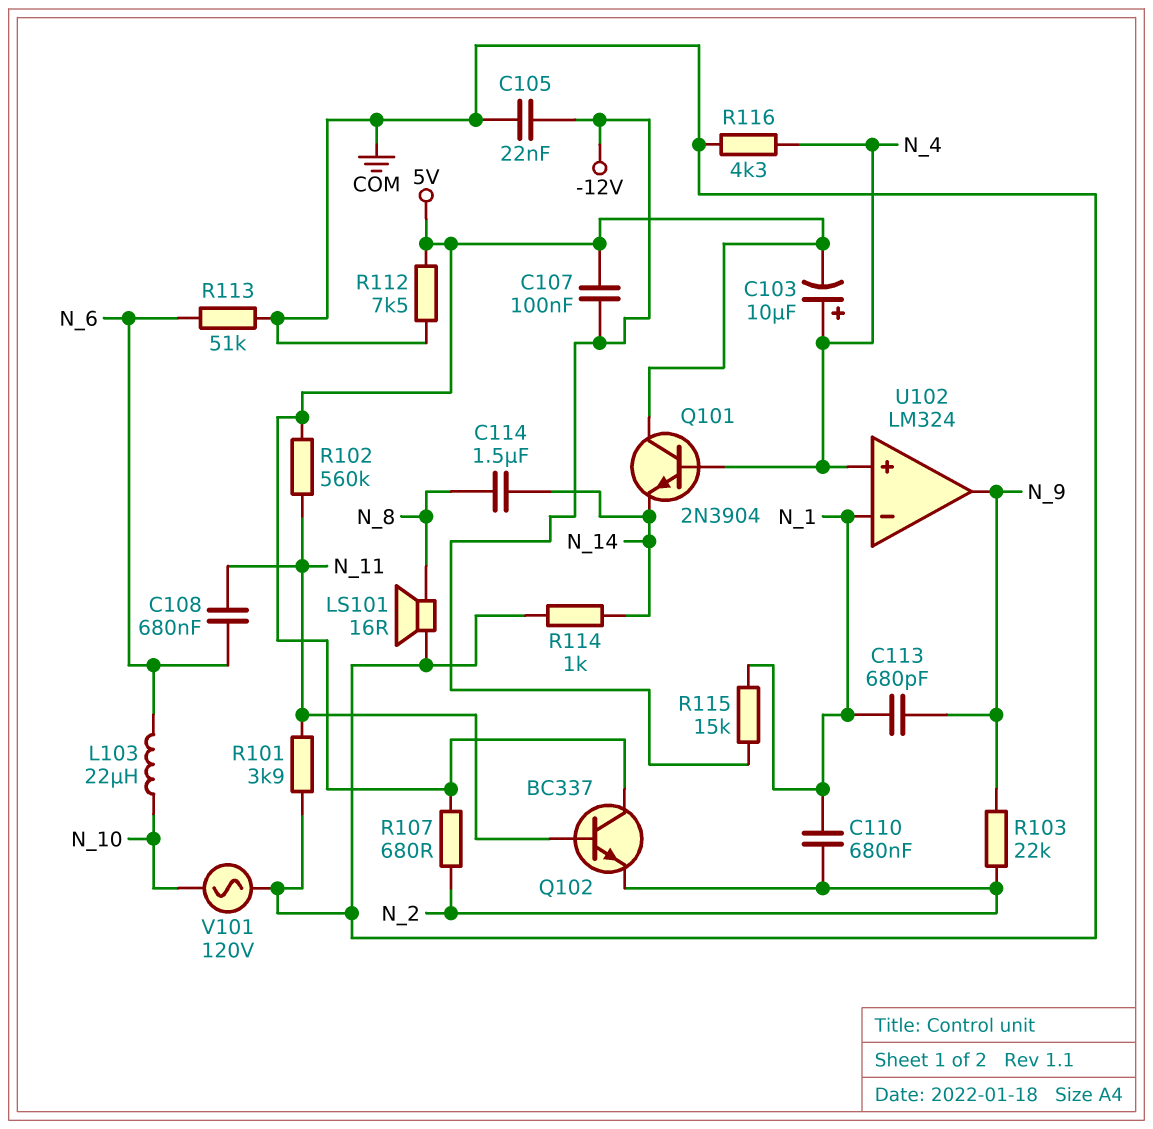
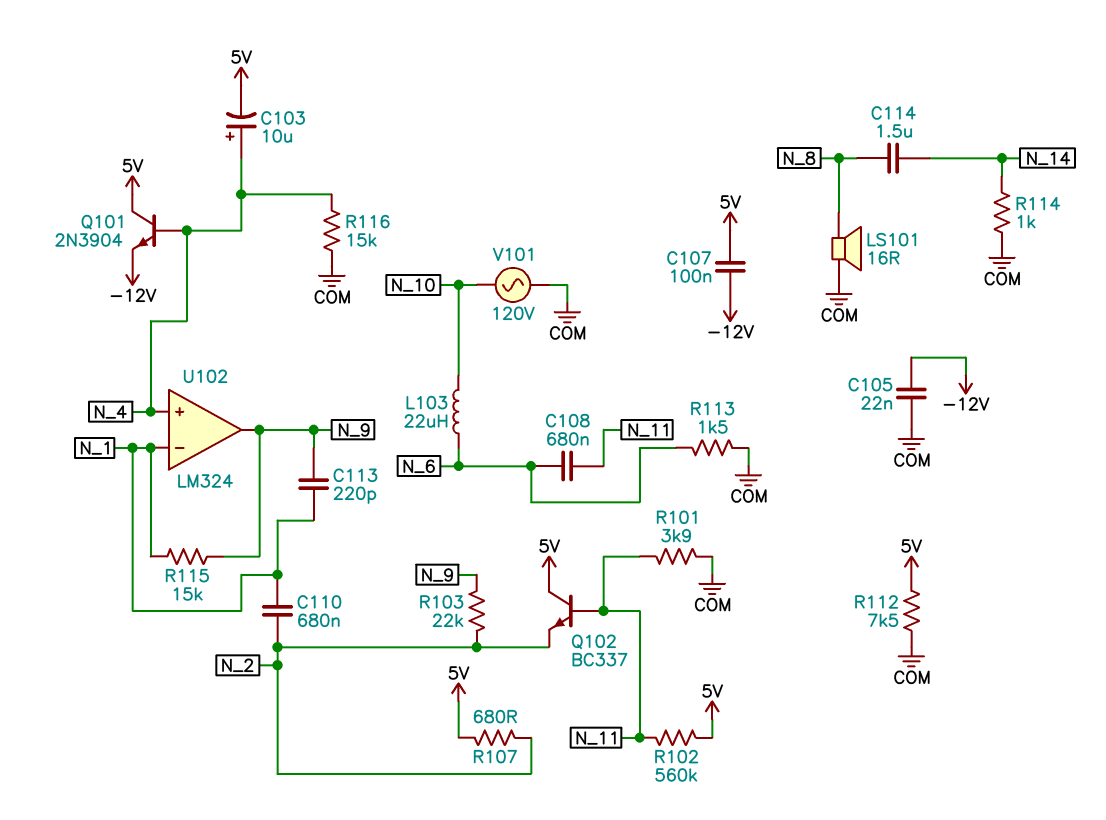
C113: 680pF (N_1, N_9) -> 220pF (N_1, N_9)
Q101: NPN 2N3904 (B N_4, C 5V, E N_14) -> NPN 2N3904 (B N_4, C 5V, E -12V)
R113: 51k (COM, N_6) -> 1.5k (COM, N_6)
R115: 15k (-12V, N_1) -> 15k (N_1, N_9)
R116: 4.3k (COM, N_4) -> 15k (COM, N_4)

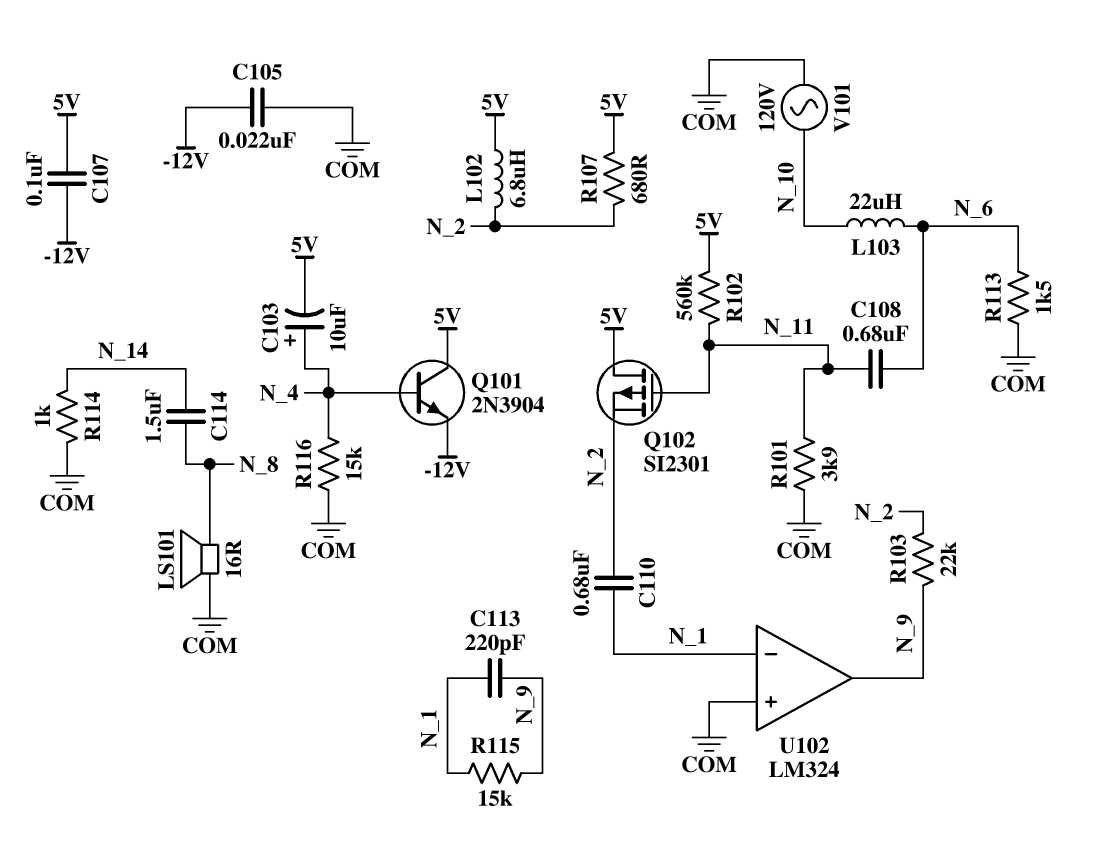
L102: none -> 6.8uH (5V, N_2)
Q102: NPN BC337 (B N_11, C 5V, E N_2) -> PMOS SI2301 (G N_11, D 5V, S N_2)
R112: 7.5k (5V, COM) -> none
U102 pin in+: N_4 -> COM

